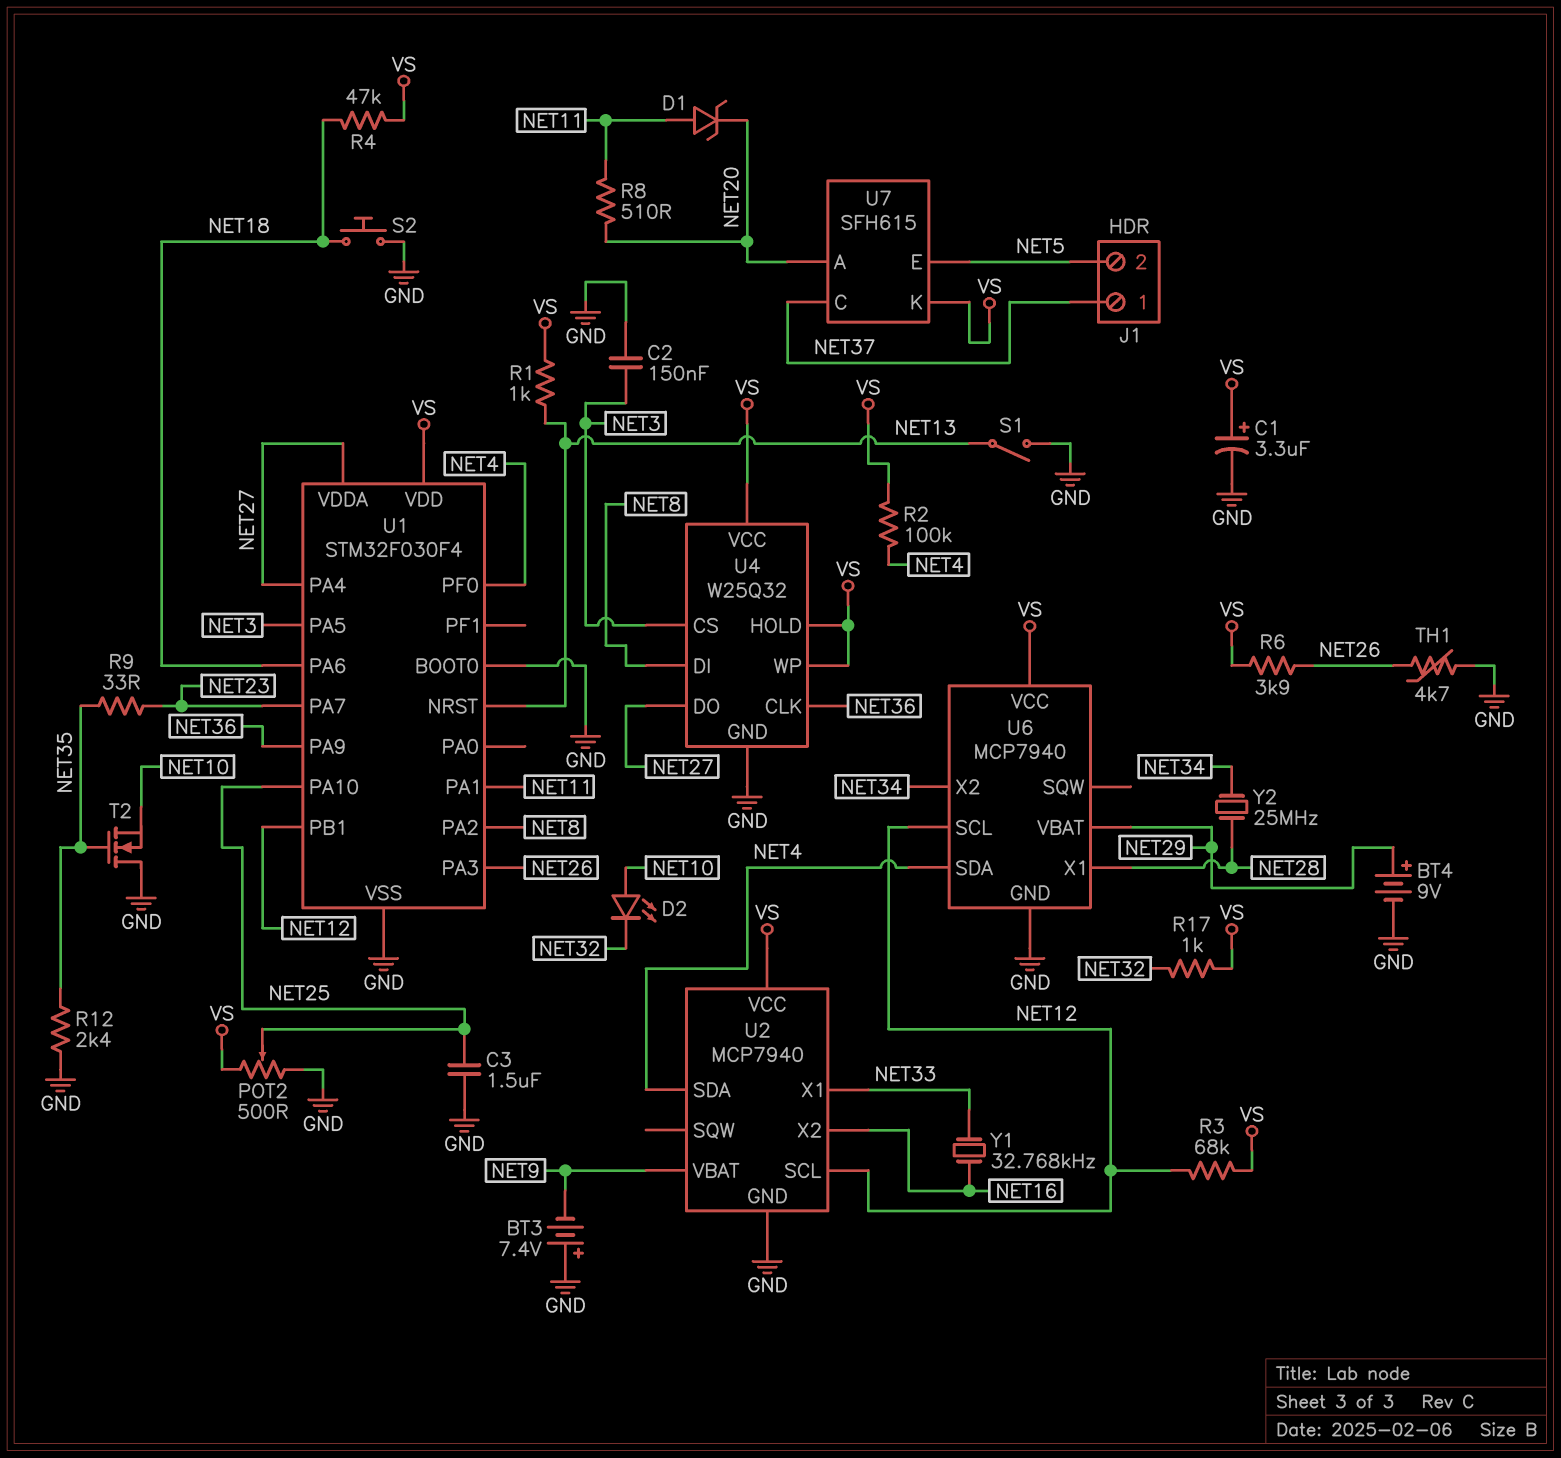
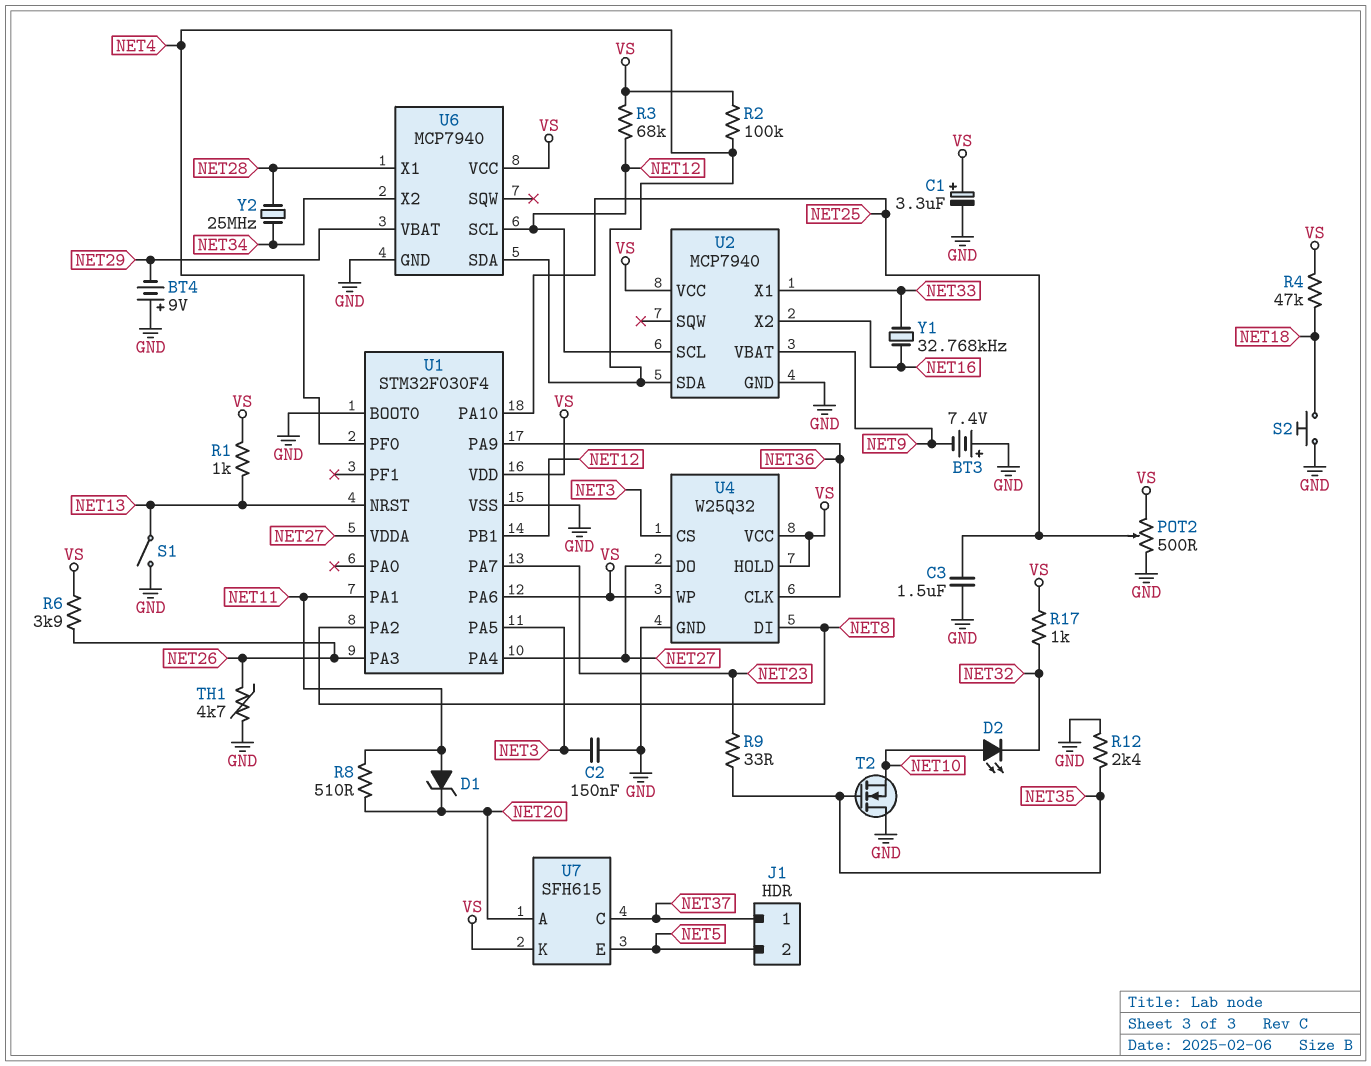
BT4: 9V (plus NET29, minus GND) -> 9V (plus GND, minus NET29)
U1 pin PA6: NET18 -> VS

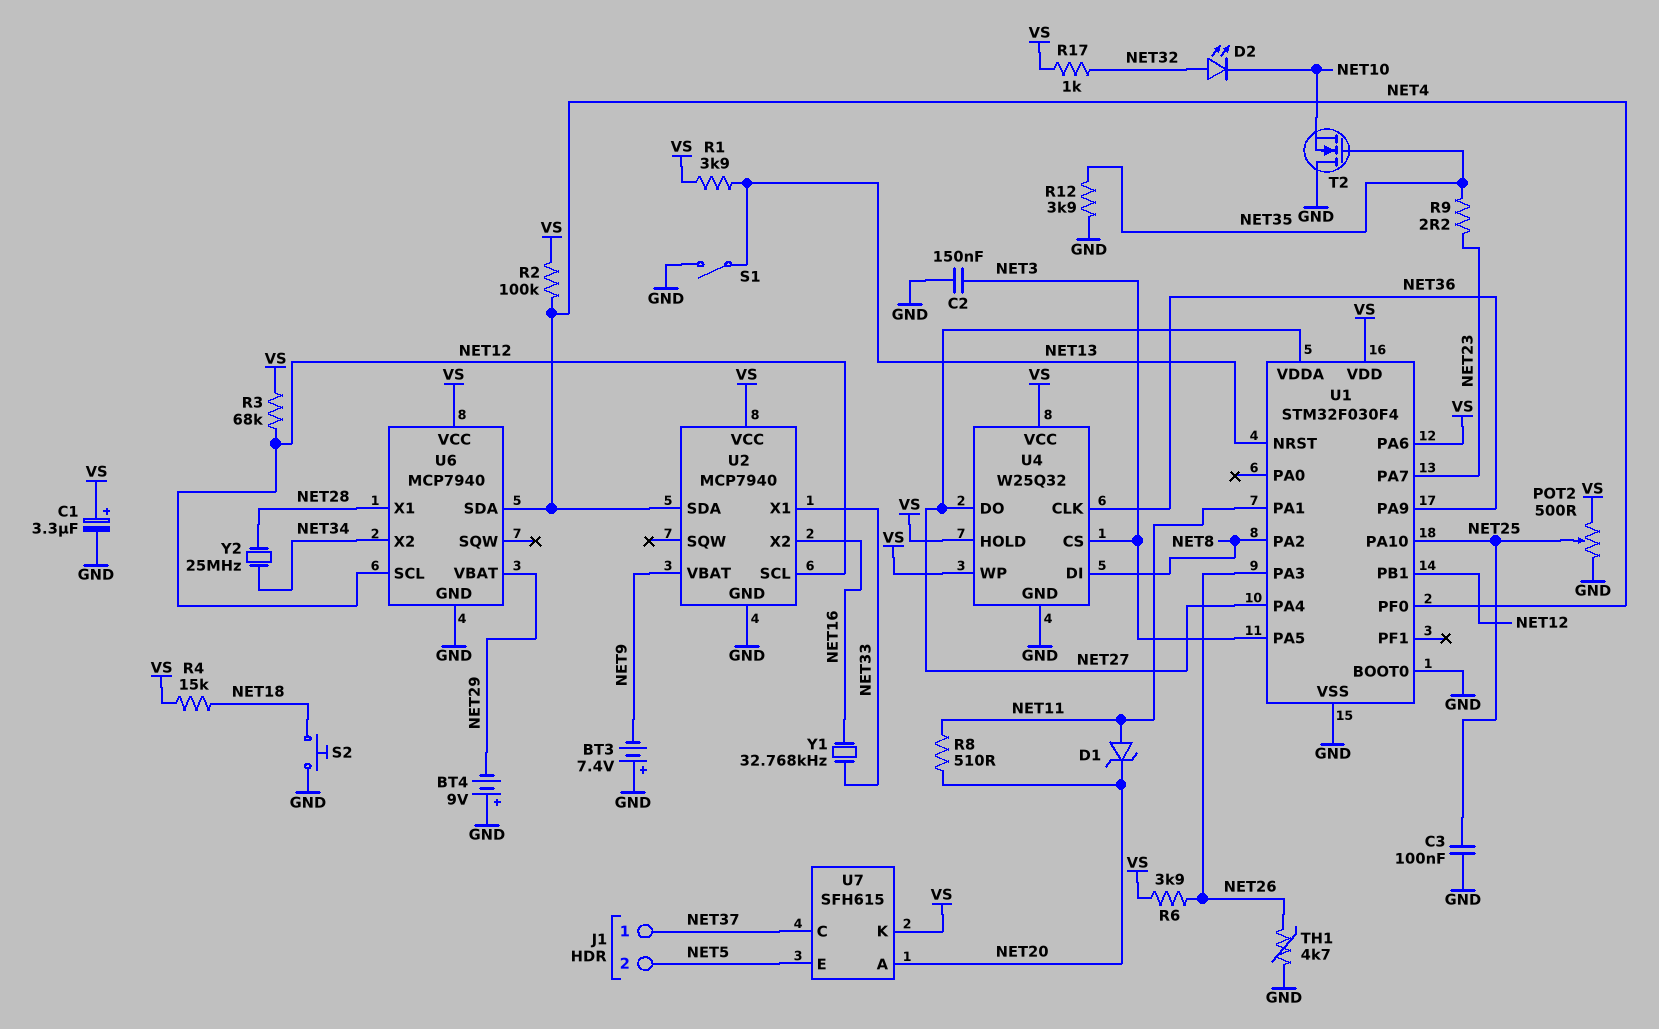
C3: 1.5uF (GND, NET25) -> 100nF (GND, NET25)
D2: LED (A NET10, K NET32) -> LED (A NET32, K NET10)
R1: 1k (NET13, VS) -> 3.9k (NET13, VS)
R4: 47k (NET18, VS) -> 15k (NET18, VS)
R9: 33 (NET23, NET35) -> 2.2 (NET23, NET35)
R12: 2.4k (GND, NET35) -> 3.9k (GND, NET35)

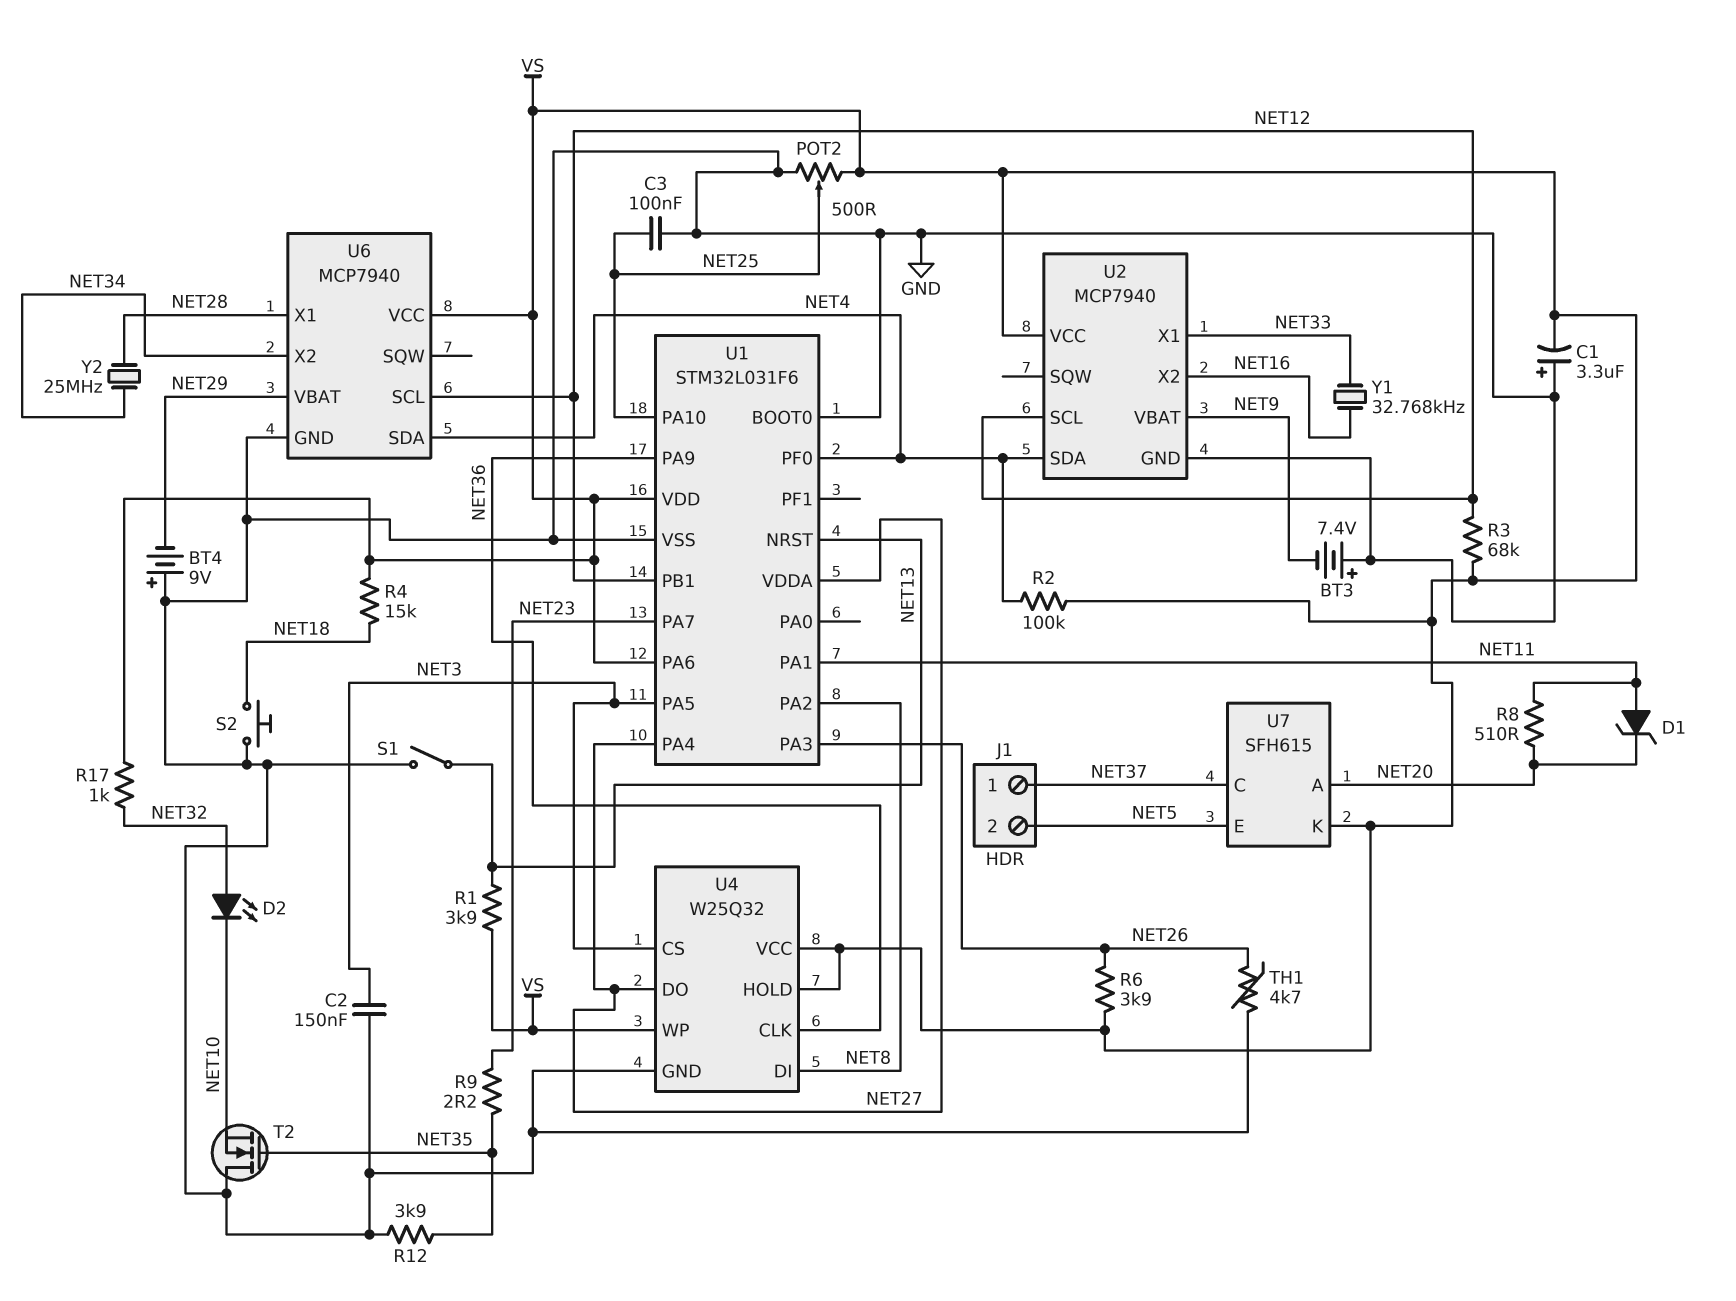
C1: 3.3uF (plus VS, minus GND) -> 3.3uF (plus GND, minus VS)
U1: STM32F030F4 -> STM32L031F6

